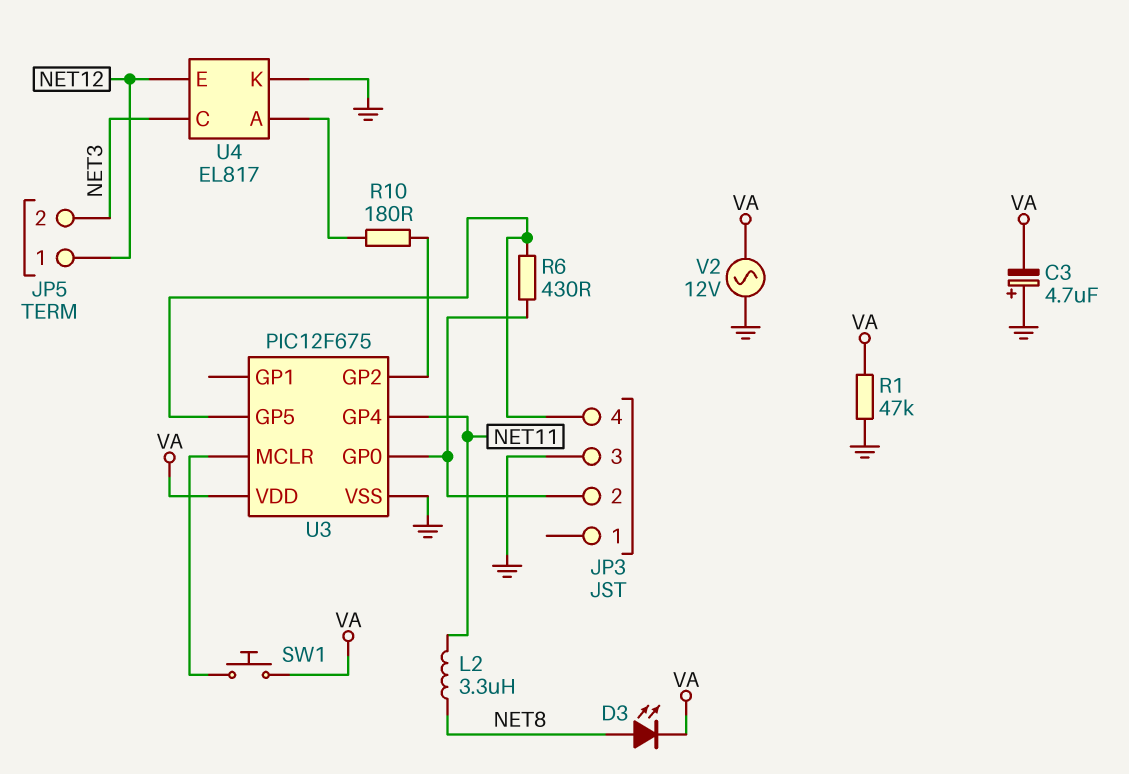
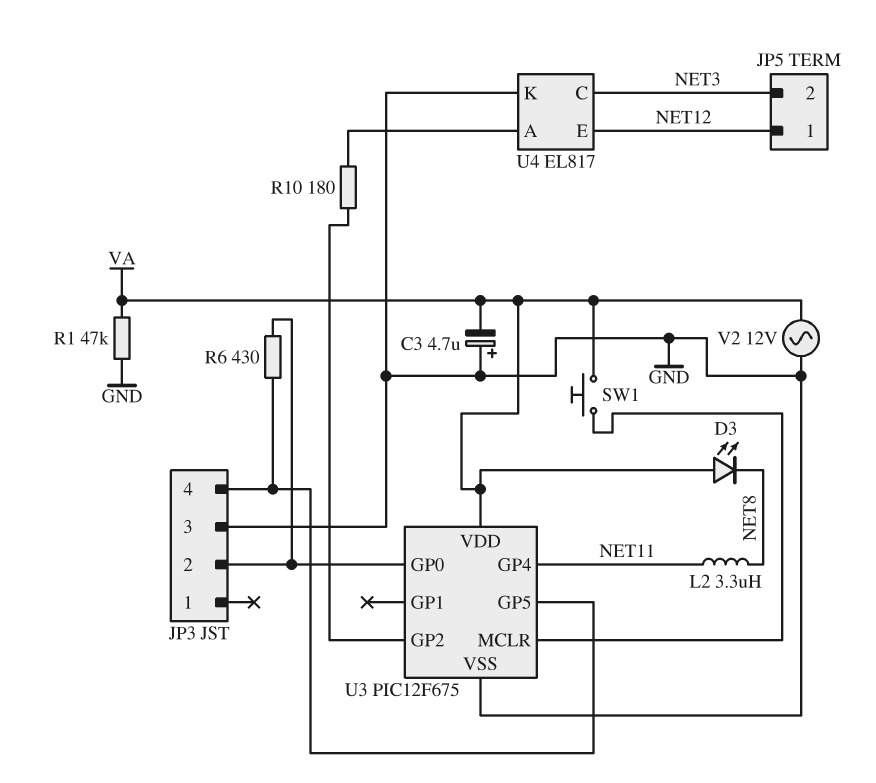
D3: LED (A NET8, K VA) -> LED (A VA, K NET8)

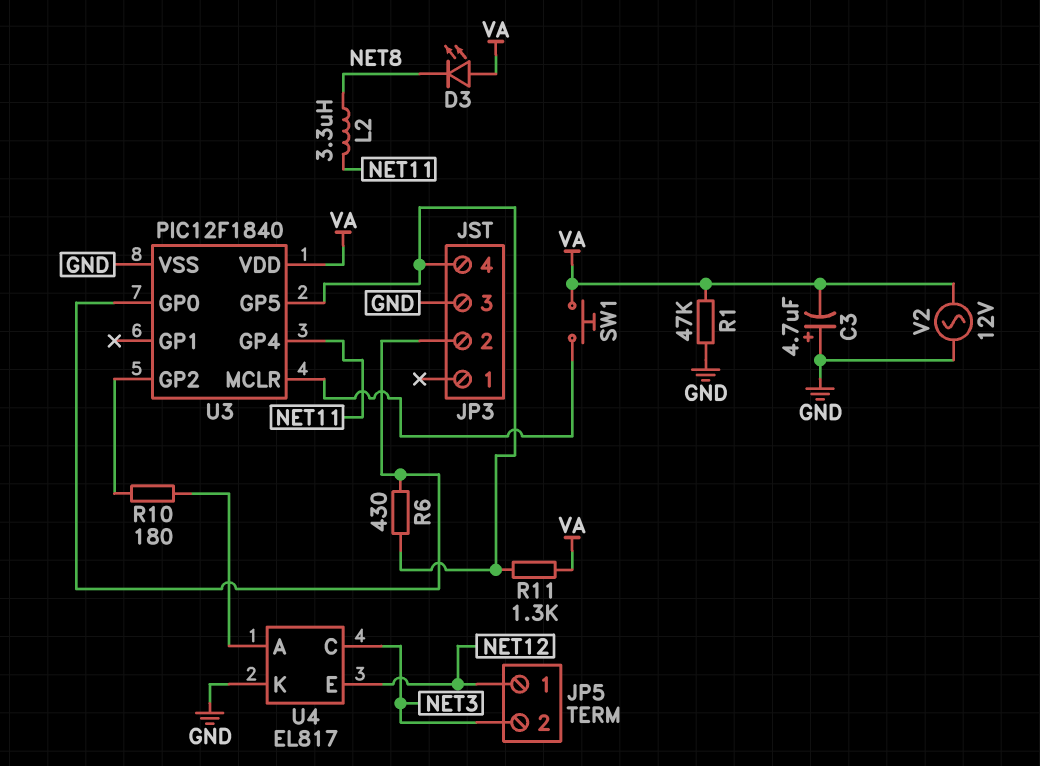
R11: none -> 1.3k (JP3/4, VA)
U3: PIC12F675 -> PIC12F1840

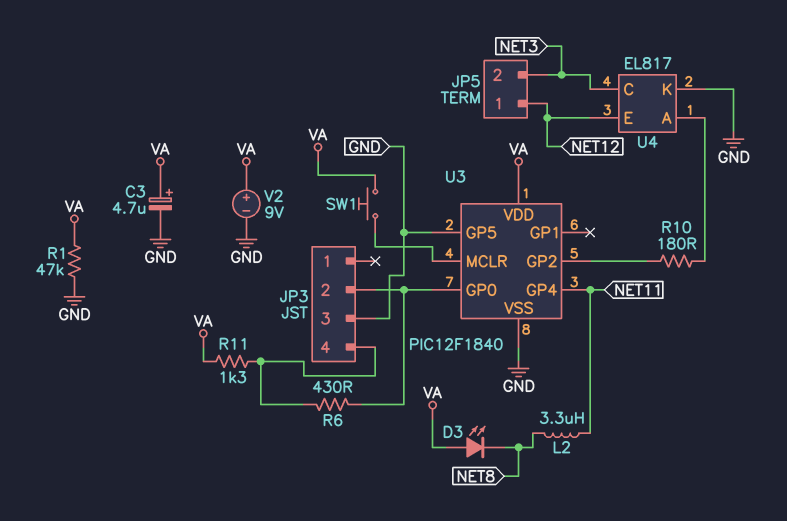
C3: 4.7uF (plus GND, minus VA) -> 4.7uF (plus VA, minus GND)
U3 pin GP5: JP3/4 -> GND
V2: AC 12V (GND, VA) -> 9V (plus VA, minus GND)

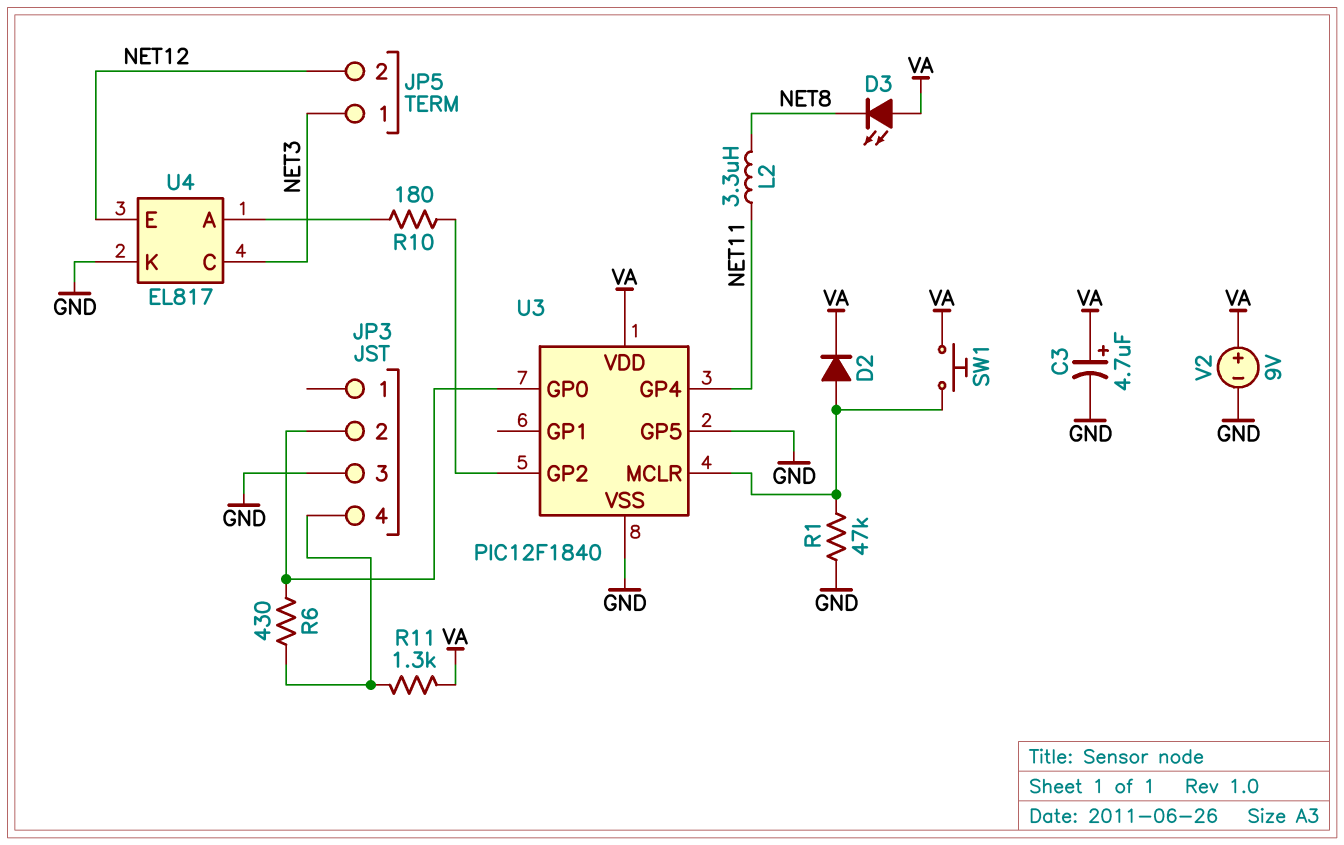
D2: none -> diode (A U3/MCLR, K VA)
JP5 pin 1: NET12 -> NET3
JP5 pin 2: NET3 -> NET12
R1: 47k (GND, VA) -> 47k (GND, U3/MCLR)

